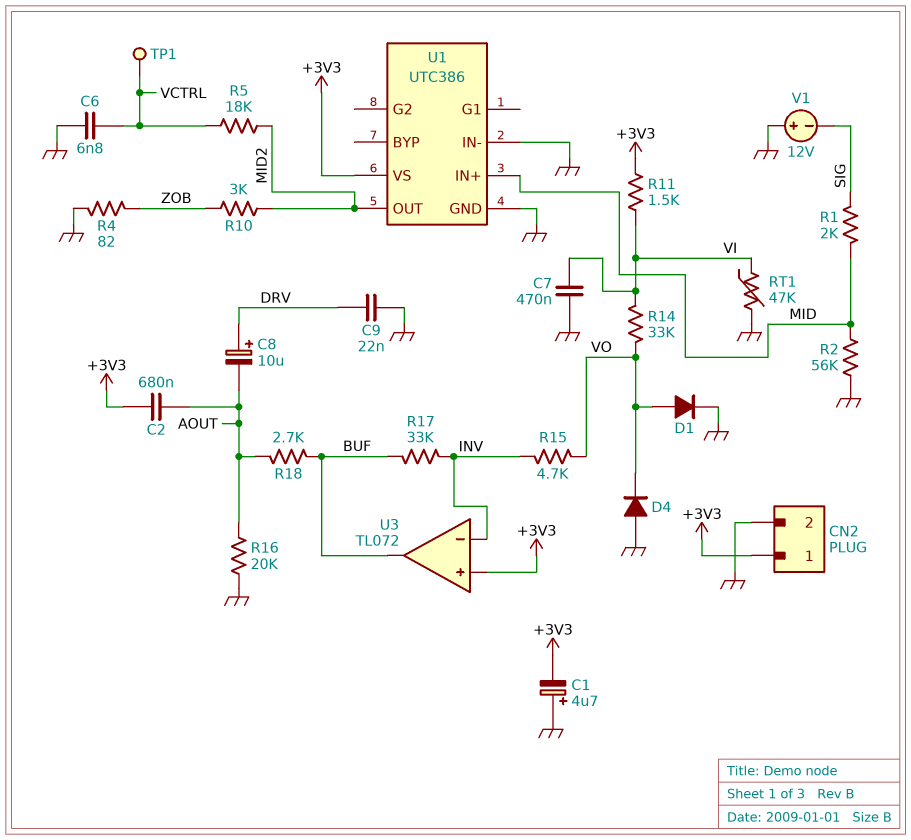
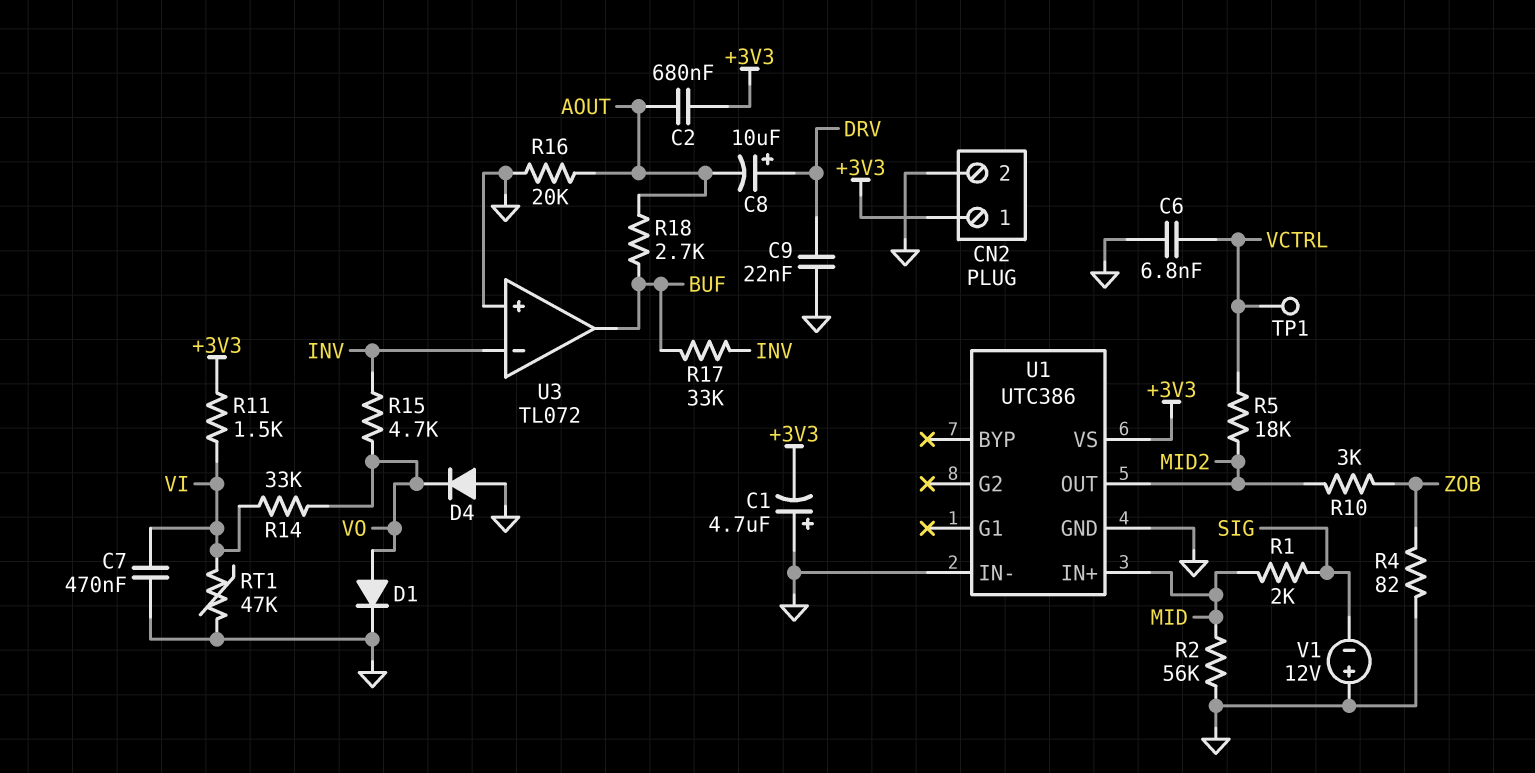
U3 pin in+: +3V3 -> GND

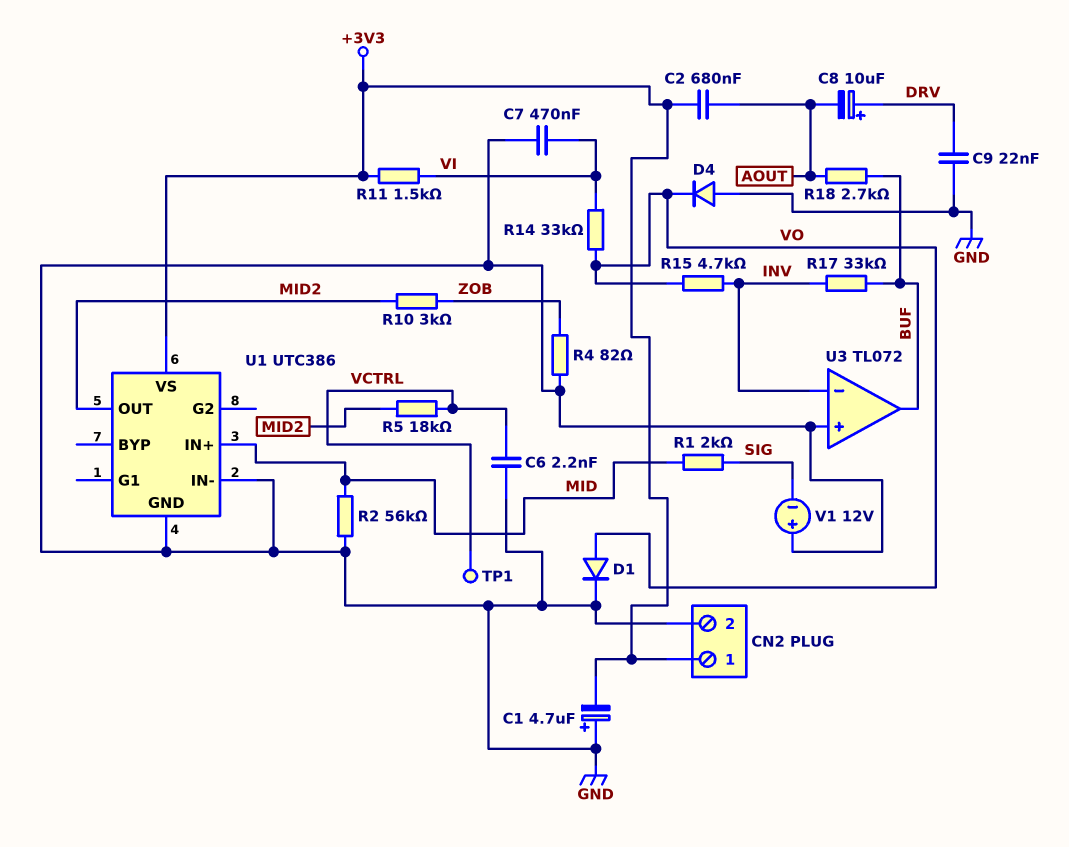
C6: 6.8nF (GND, VCTRL) -> 2.2nF (GND, VCTRL)
R16: 20k (AOUT, GND) -> none
RT1: 47k (GND, VI) -> none

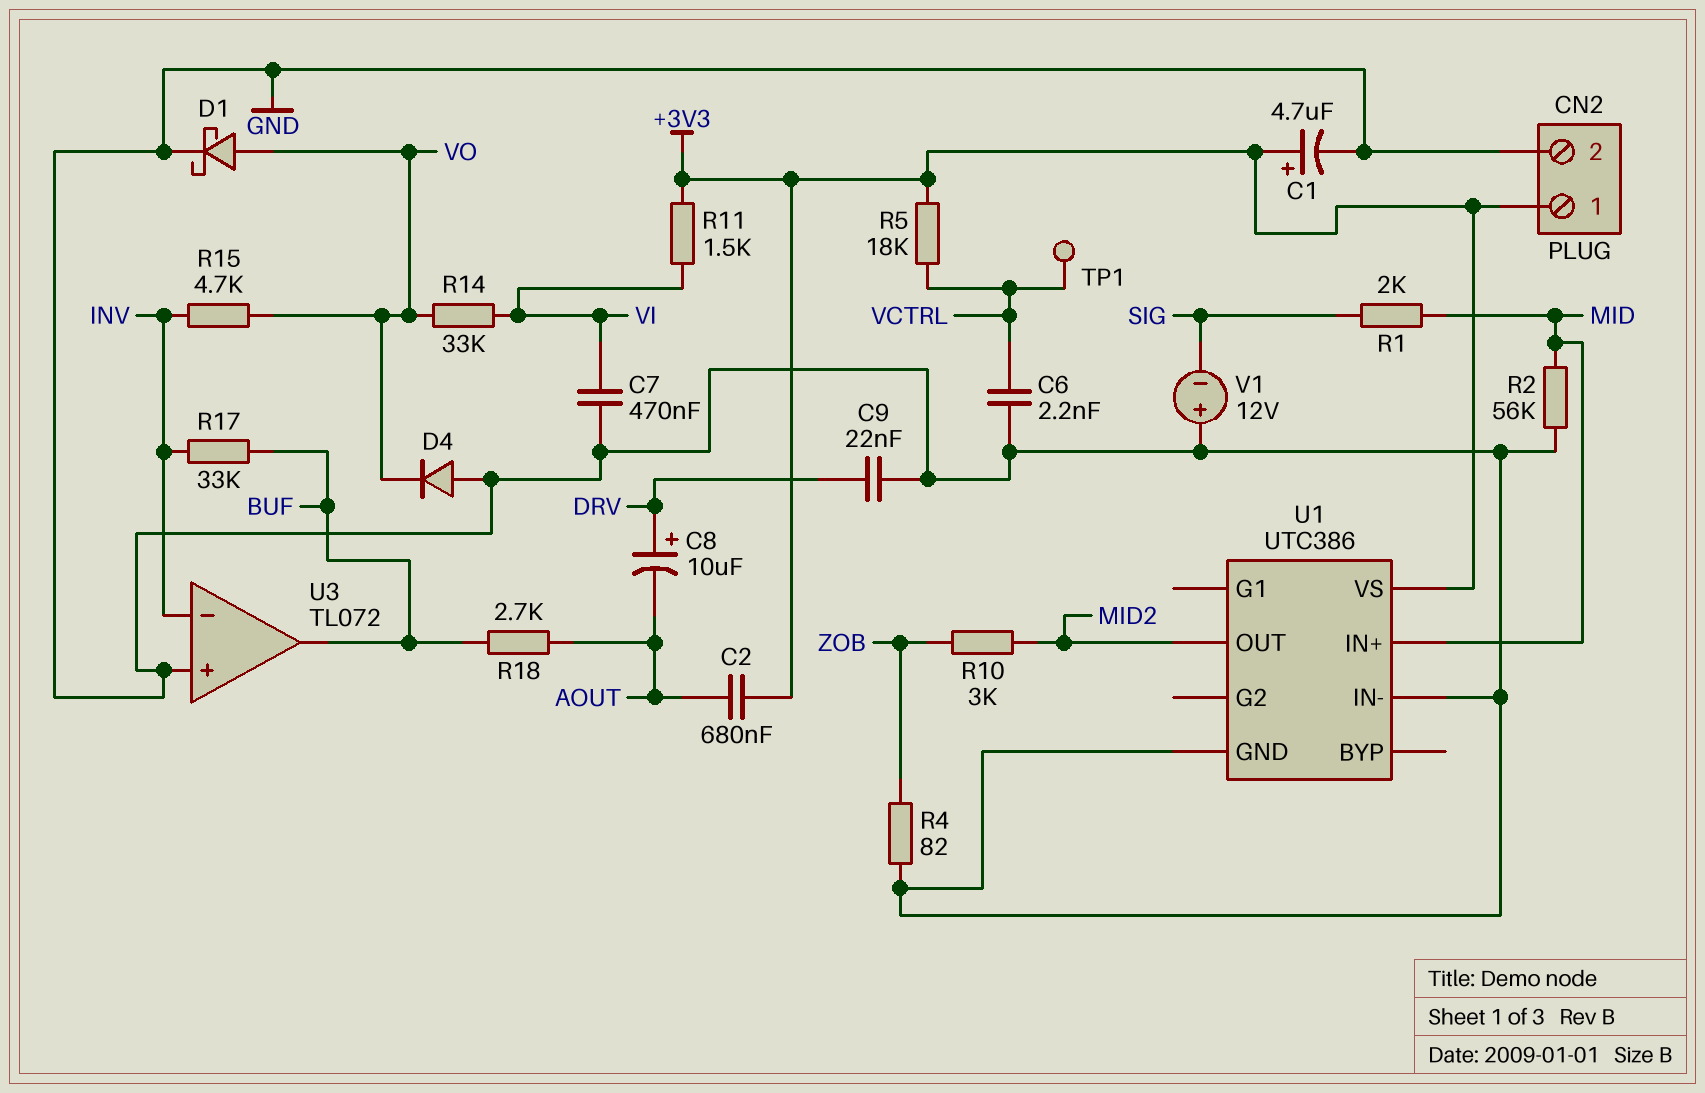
C1: 4.7uF (plus GND, minus +3V3) -> 4.7uF (plus +3V3, minus GND)
D1: diode (A VO, K GND) -> schottky (A VO, K GND)
R5: 18k (MID2, VCTRL) -> 18k (+3V3, VCTRL)

